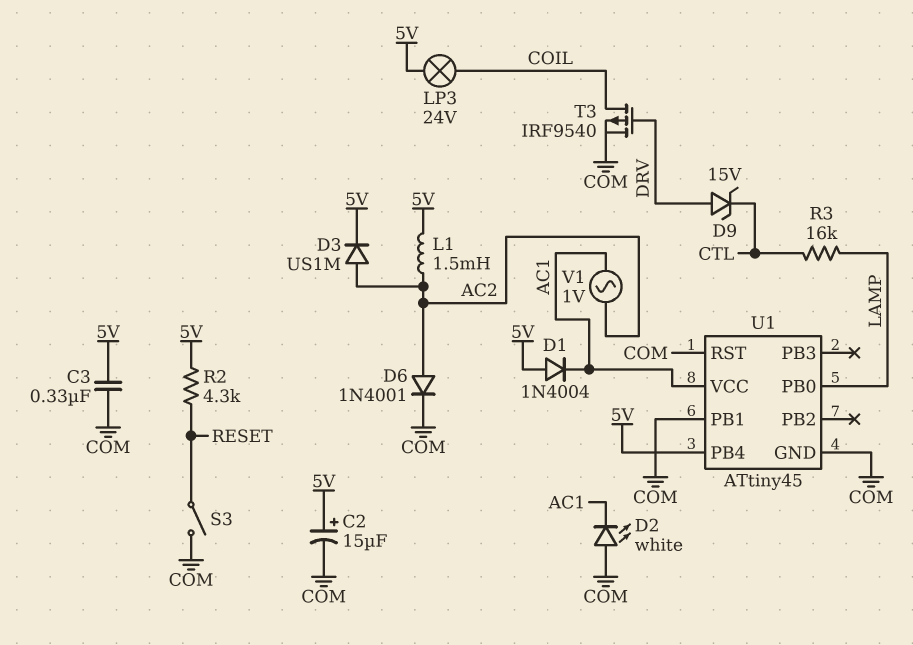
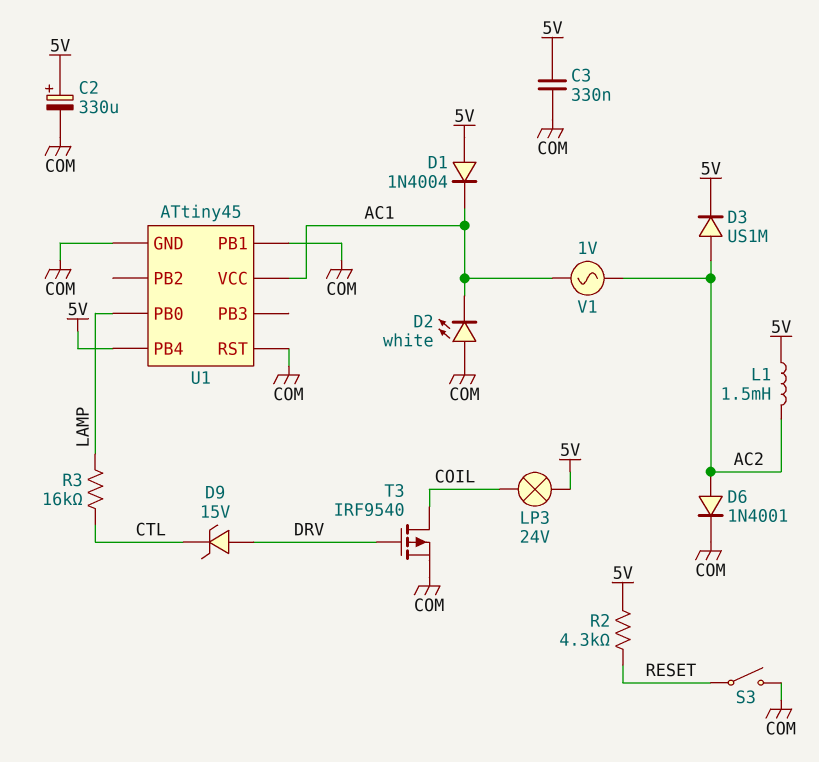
C2: 15uF (plus 5V, minus COM) -> 330uF (plus 5V, minus COM)

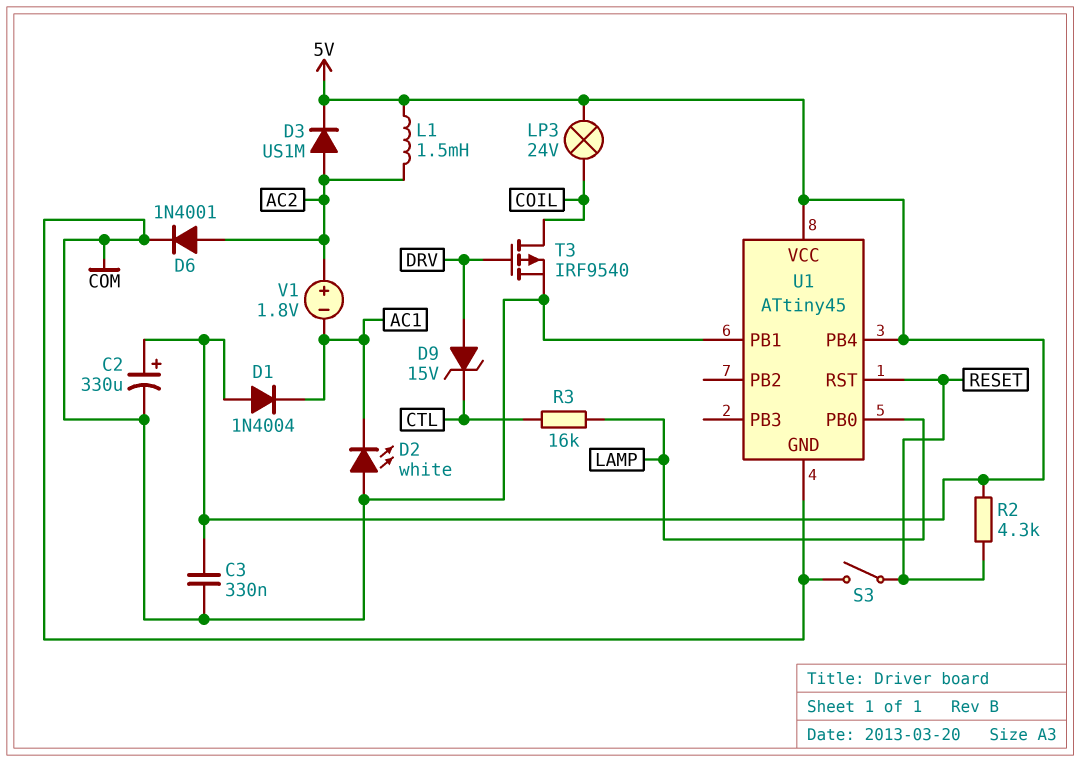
U1 pin RST: COM -> RESET
U1 pin VCC: AC1 -> 5V
V1: AC 1V (AC1, AC2) -> 1.8V (plus AC2, minus AC1)

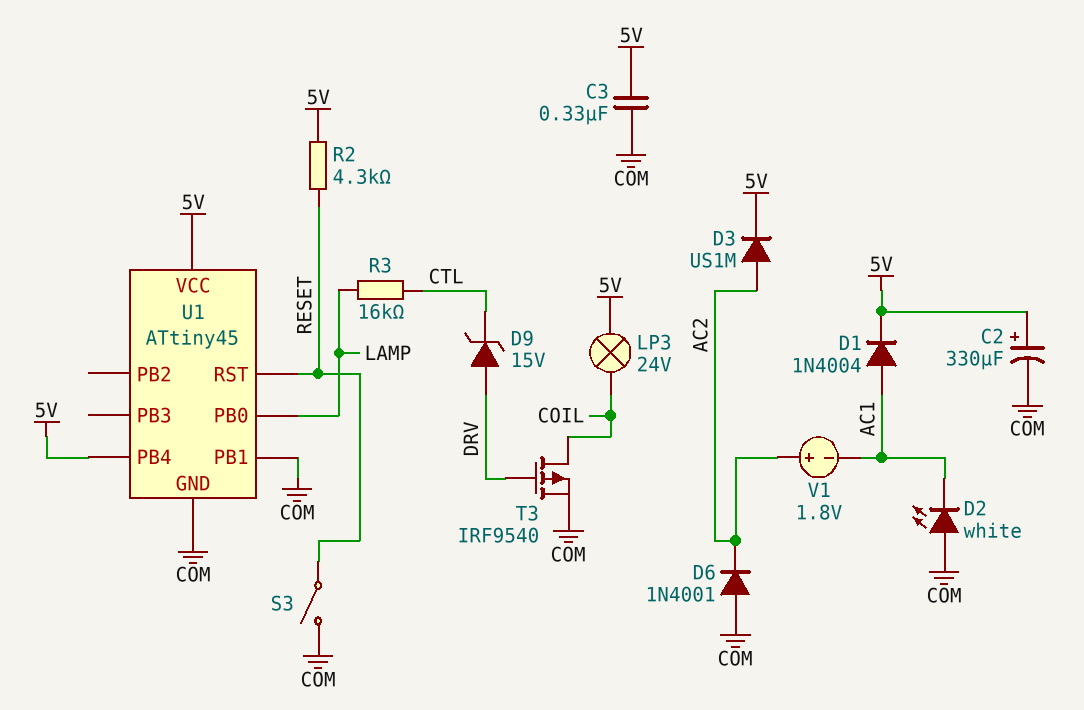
D1: diode 1N4004 (A 5V, K AC1) -> diode 1N4004 (A AC1, K 5V)
D6: diode 1N4001 (A AC2, K COM) -> diode 1N4001 (A COM, K AC2)
L1: 1.5mH (5V, AC2) -> none

